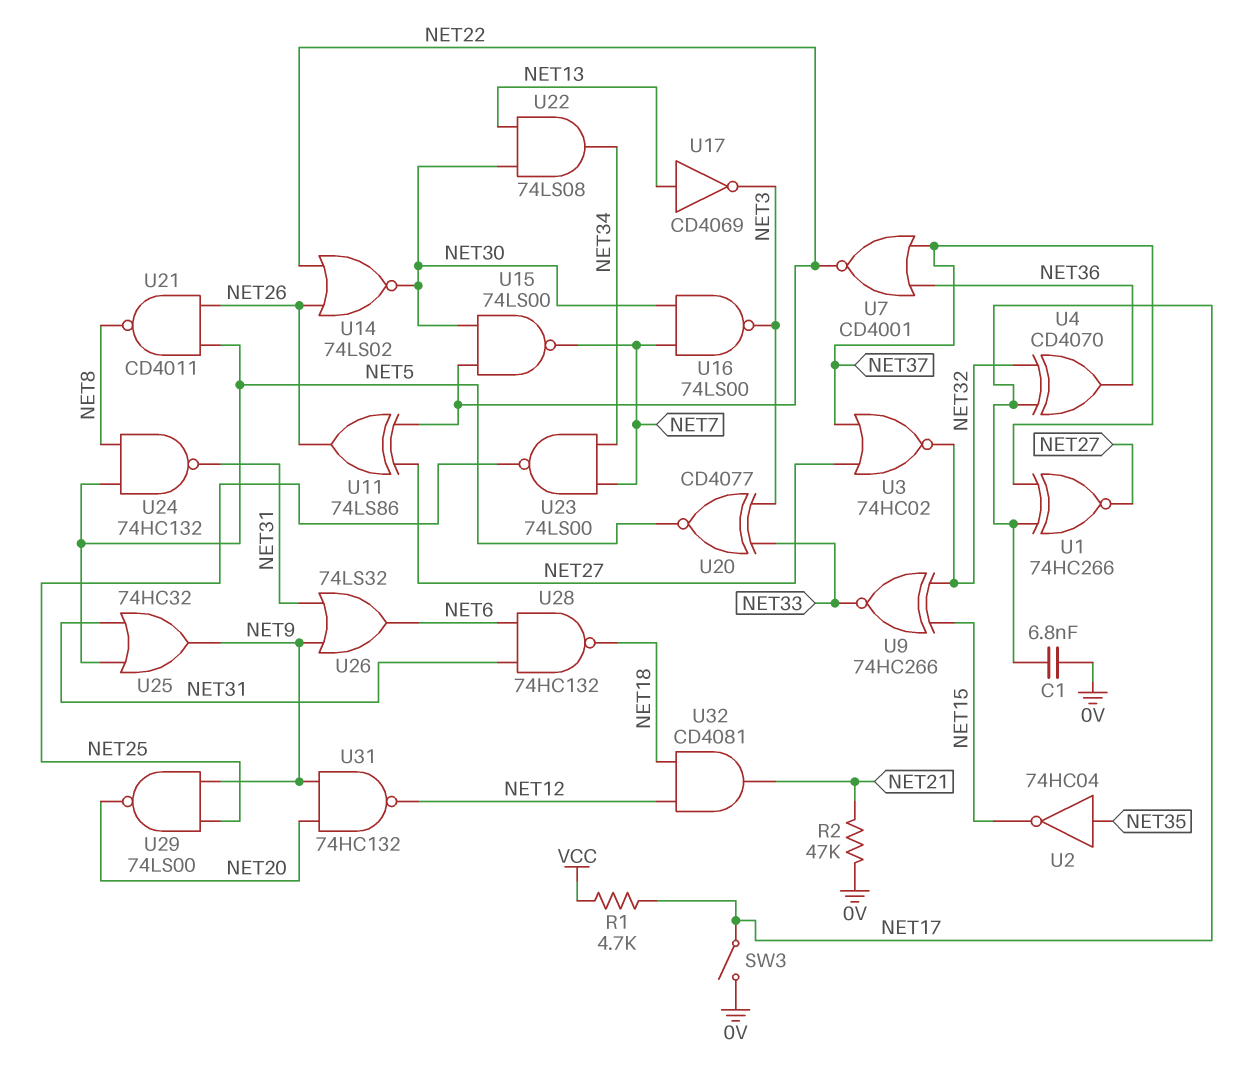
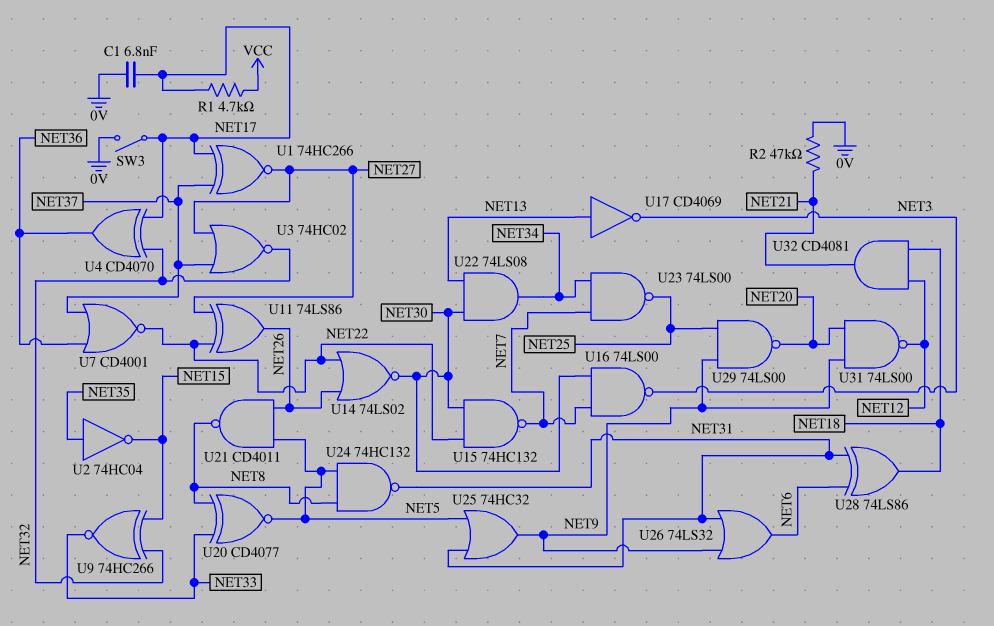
U15: NAND 74LS00 (in NET22, in NET30, out NET7) -> NAND 74HC132 (in NET22, in NET30, out NET7)
U20: XNOR CD4077 (in NET3, in NET33, out NET5) -> XNOR CD4077 (in NET8, in NET33, out NET5)
U28: NAND 74HC132 (in NET6, in NET31, out NET18) -> XOR 74LS86 (in NET6, in NET31, out NET18)
U31: NAND 74HC132 (in NET9, in NET20, out NET12) -> NAND 74LS00 (in NET9, in NET20, out NET12)

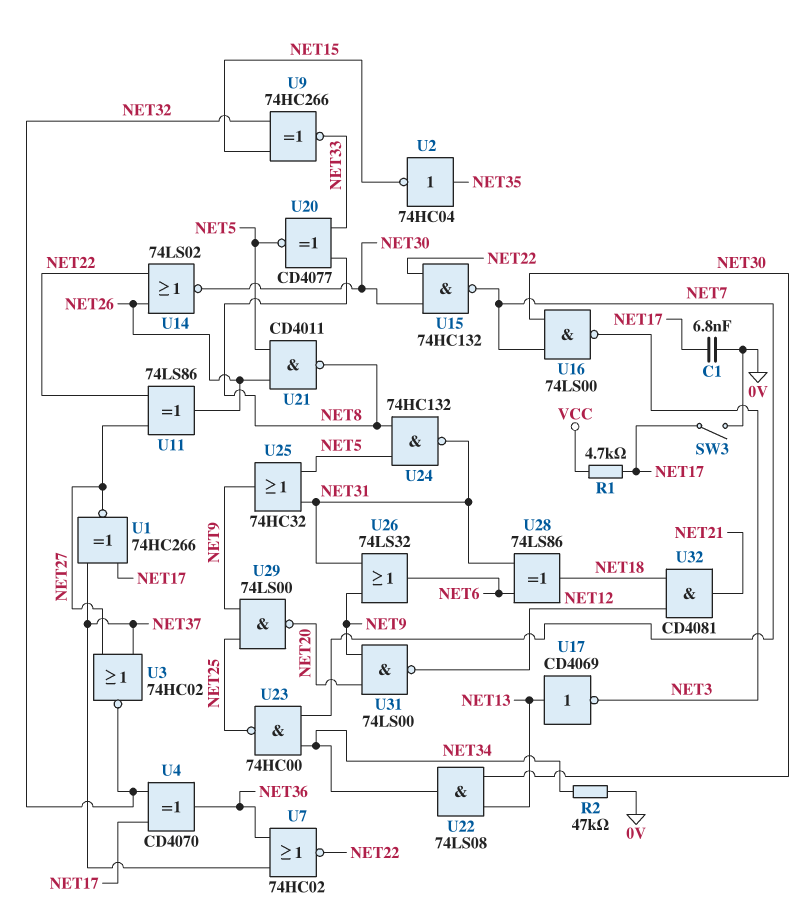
R2: 47k (0V, NET21) -> 47k (0V, NET34)
U7: NOR CD4001 (in NET36, in NET37, out NET22) -> NOR 74HC02 (in NET36, in NET37, out NET22)
U23: NAND 74LS00 (in NET7, in NET34, out NET25) -> NAND 74HC00 (in NET7, in NET34, out NET25)

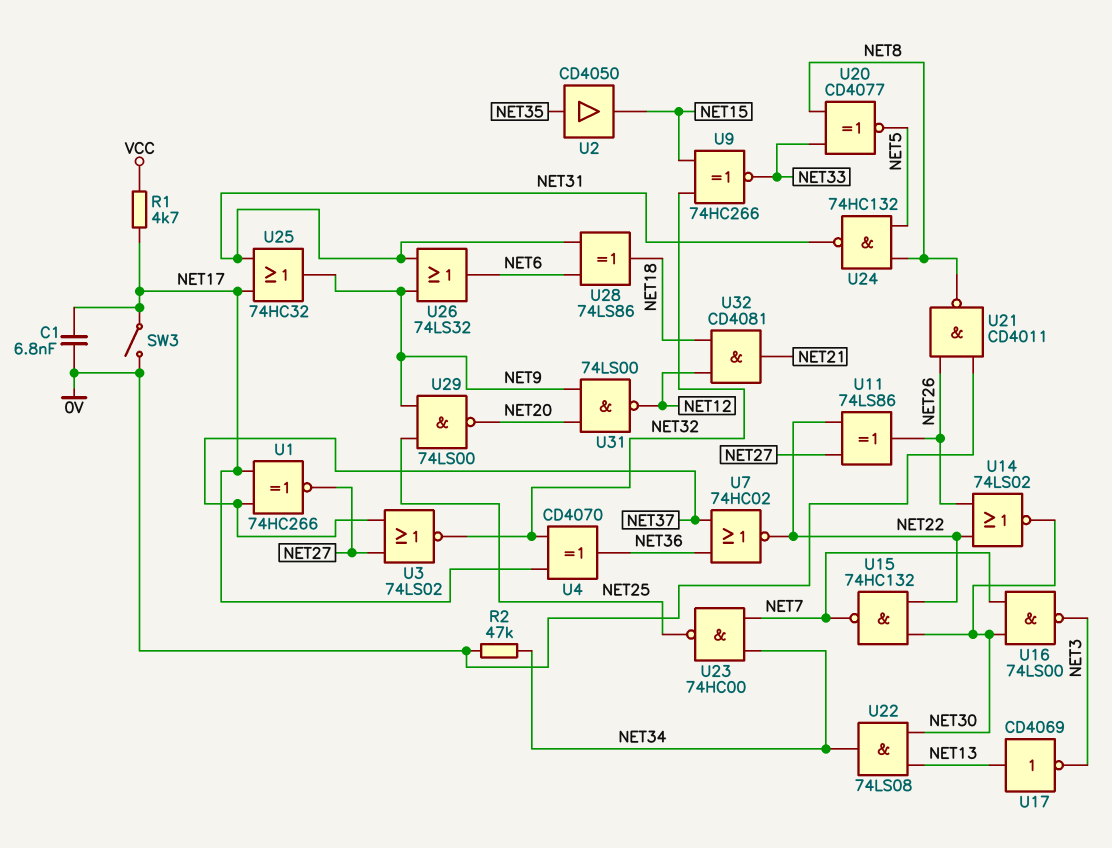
U2: NOT 74HC04 (in NET35, out NET15) -> buffer CD4050 (in NET35, out NET15)
U3: NOR 74HC02 (in NET27, in NET37, out NET32) -> NOR 74LS02 (in NET27, in NET37, out NET32)
U21: NAND CD4011 (in NET5, in NET26, out NET8) -> NAND CD4011 (in 0V, in NET26, out NET8)
U25: OR 74HC32 (in NET5, in NET31, out NET9) -> OR 74HC32 (in NET17, in NET31, out NET9)

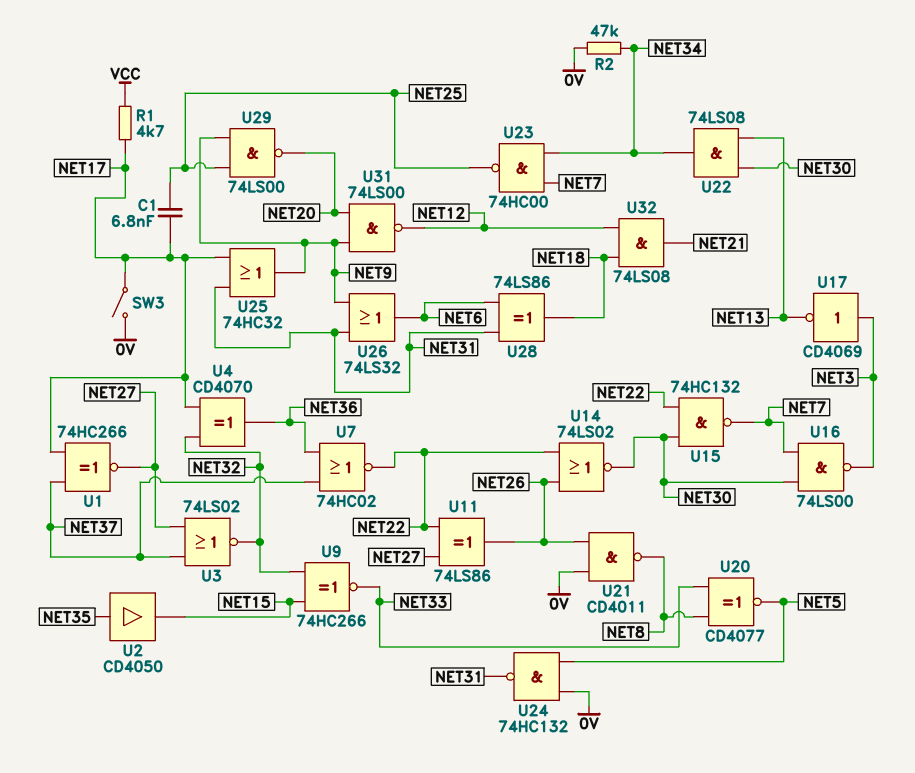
C1: 6.8nF (0V, NET17) -> 6.8nF (NET17, NET25)
U17: NOT CD4069 (in NET13, out NET3) -> NOT CD4069 (in NET3, out NET13)
U24: NAND 74HC132 (in NET5, in NET8, out NET31) -> NAND 74HC132 (in 0V, in NET5, out NET31)
U32: AND CD4081 (in NET12, in NET18, out NET21) -> AND 74LS08 (in NET12, in NET18, out NET21)

